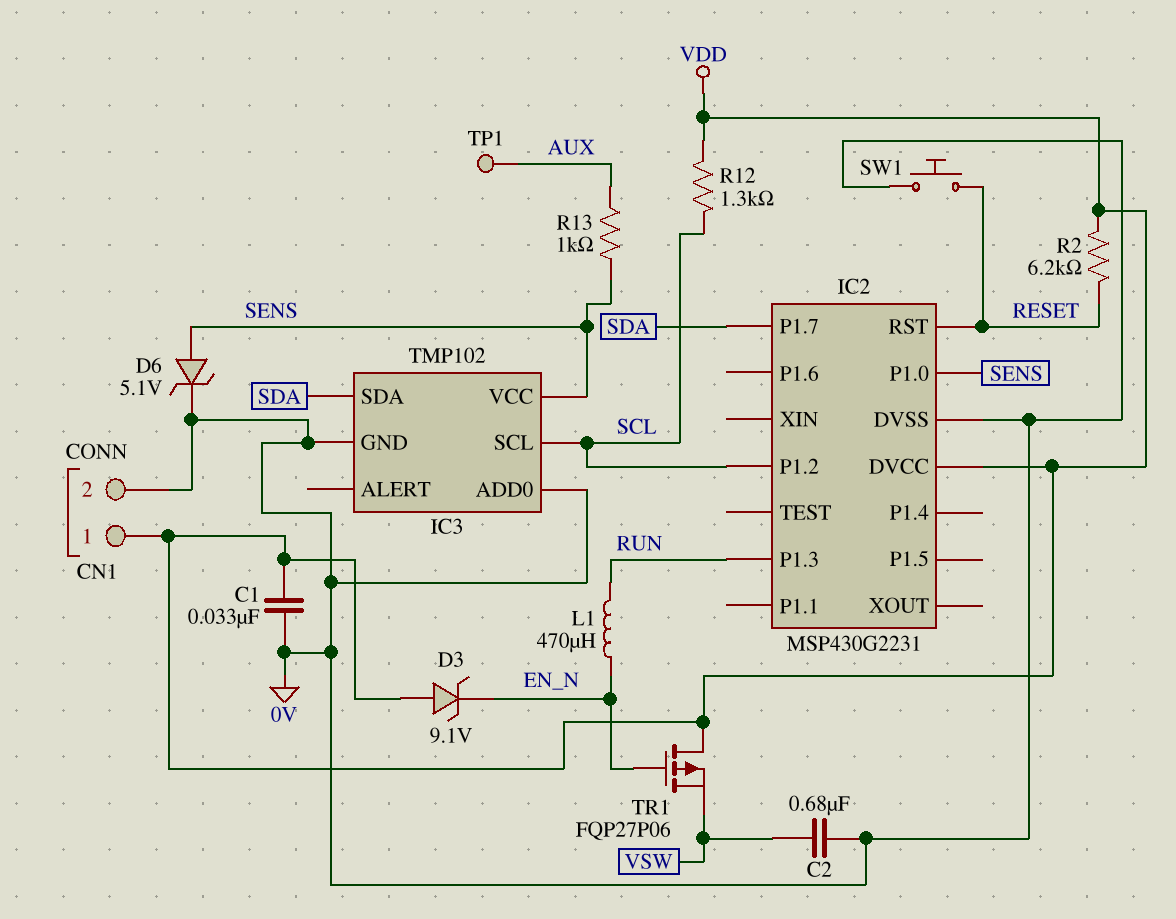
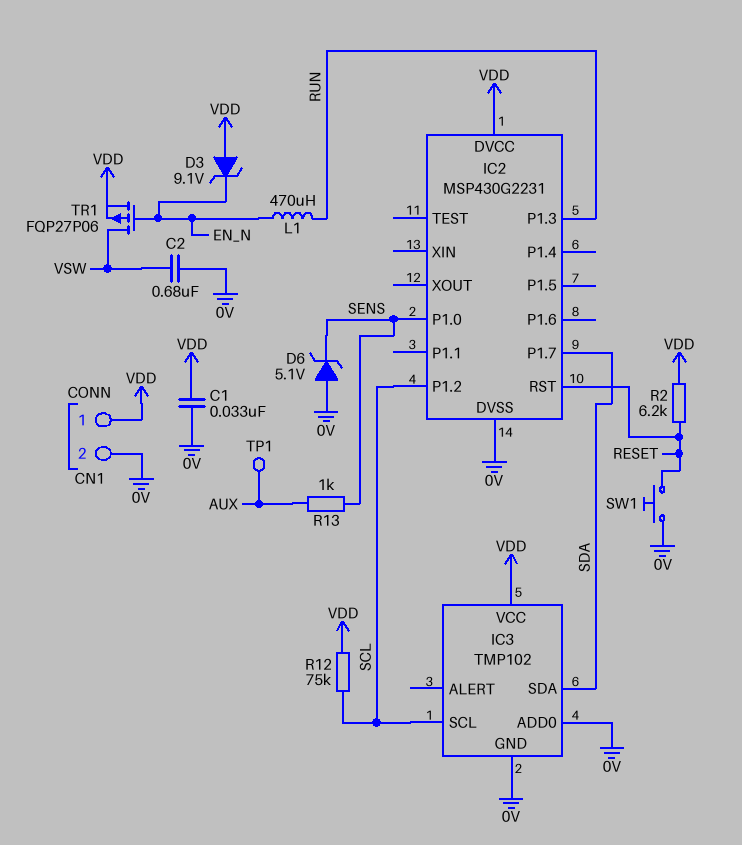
D6: zener 5.1V (A SENS, K 0V) -> zener 5.1V (A 0V, K SENS)
IC3 pin VCC: SENS -> VDD
R12: 1.3k (SCL, VDD) -> 75k (SCL, VDD)
TR1: PMOS FQP27P06 (G EN_N, D VDD, S VSW) -> PMOS FQP27P06 (G EN_N, D VSW, S VDD)

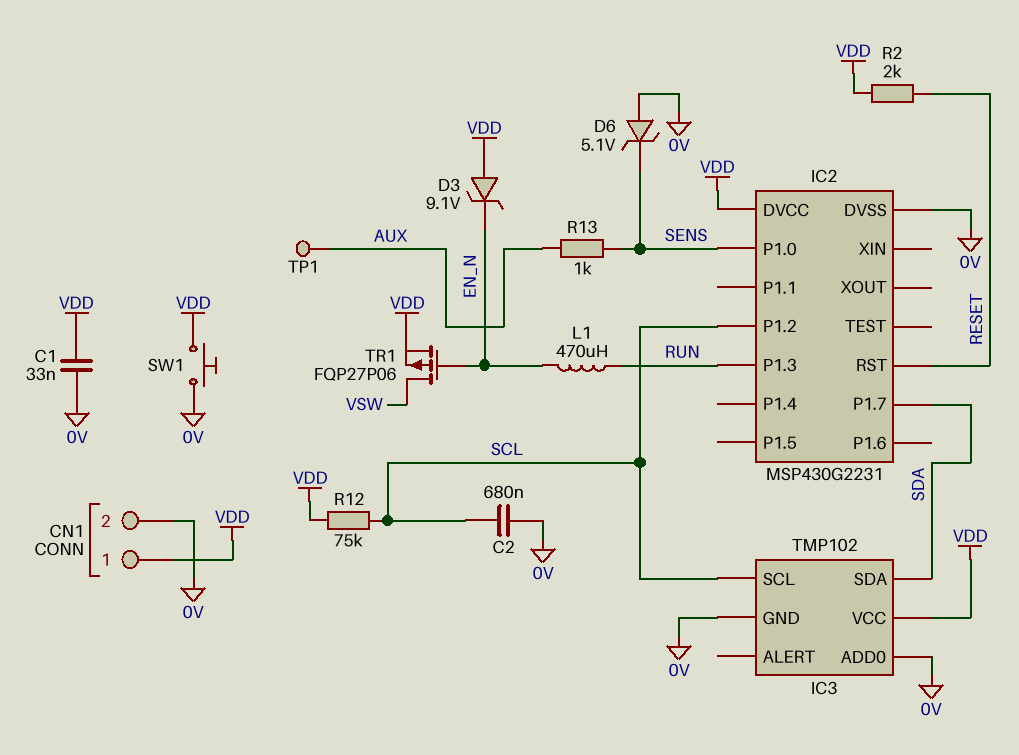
C2: 680nF (0V, VSW) -> 680nF (0V, SCL)
R2: 6.2k (RESET, VDD) -> 2k (RESET, VDD)
SW1: button (0V, RESET) -> button (0V, VDD)

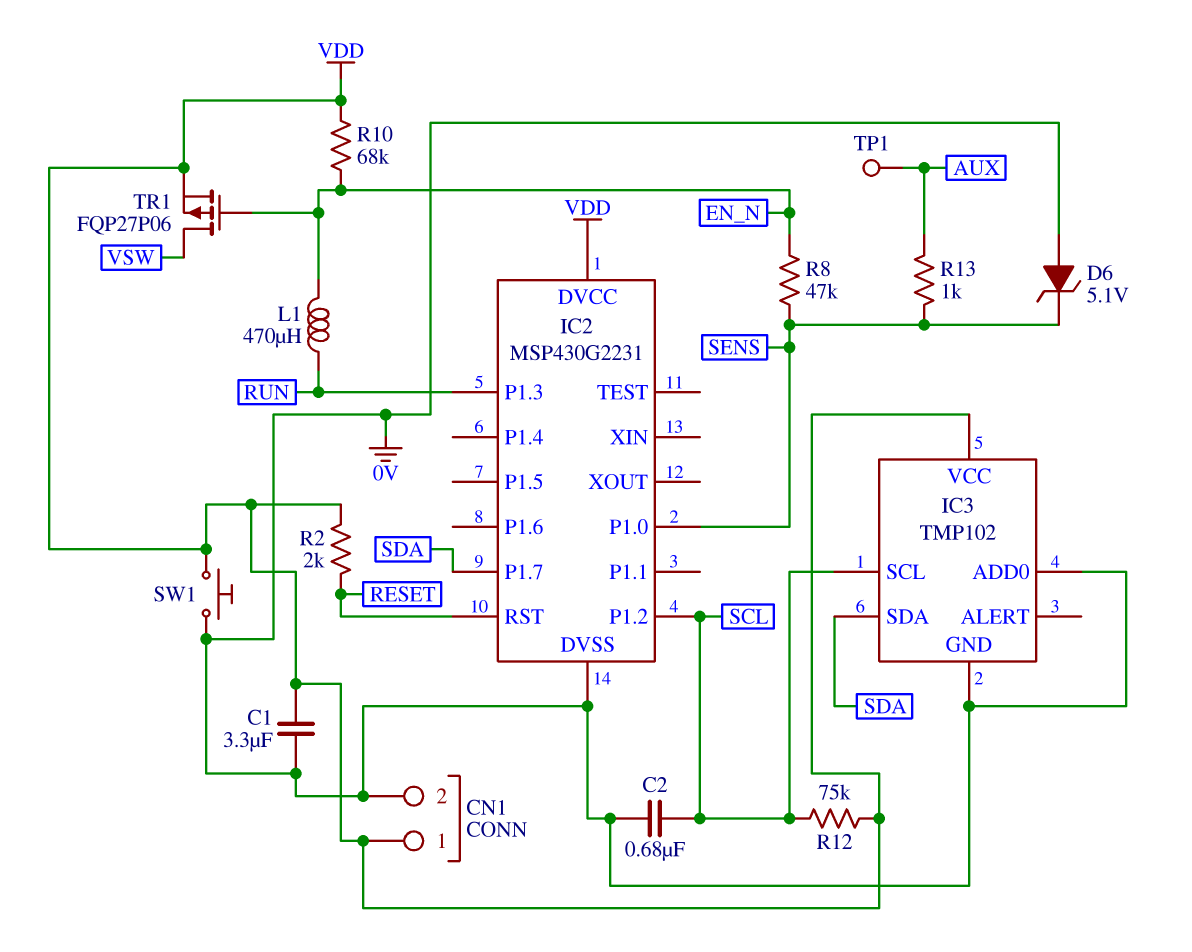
C1: 33nF (0V, VDD) -> 3.3uF (0V, VDD)
D3: zener 9.1V (A VDD, K EN_N) -> none
R8: none -> 47k (EN_N, SENS)
R10: none -> 68k (EN_N, VDD)

